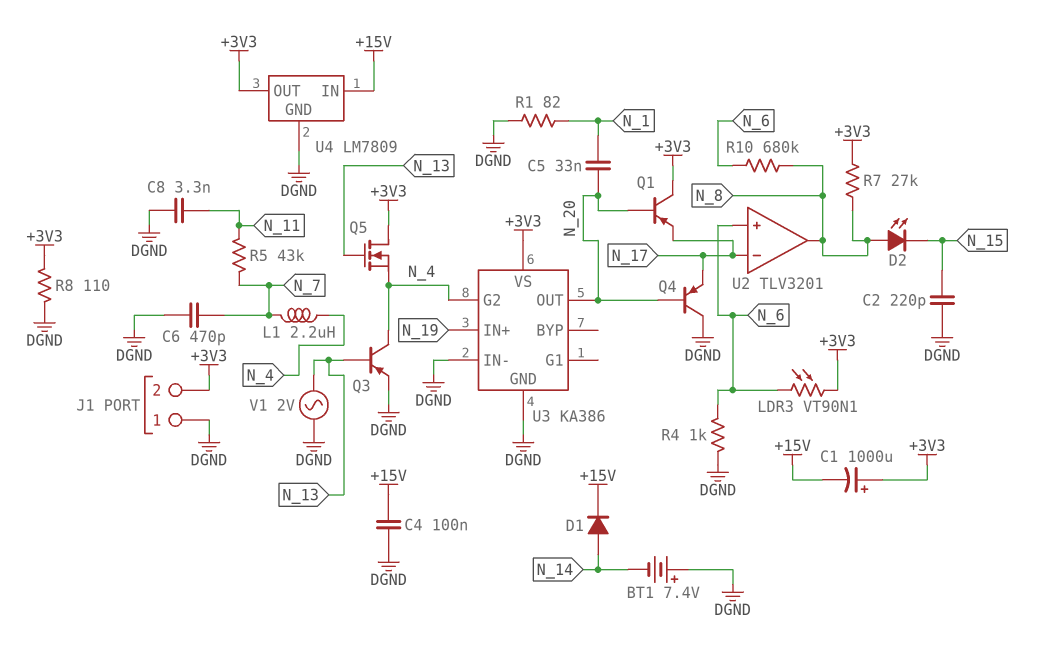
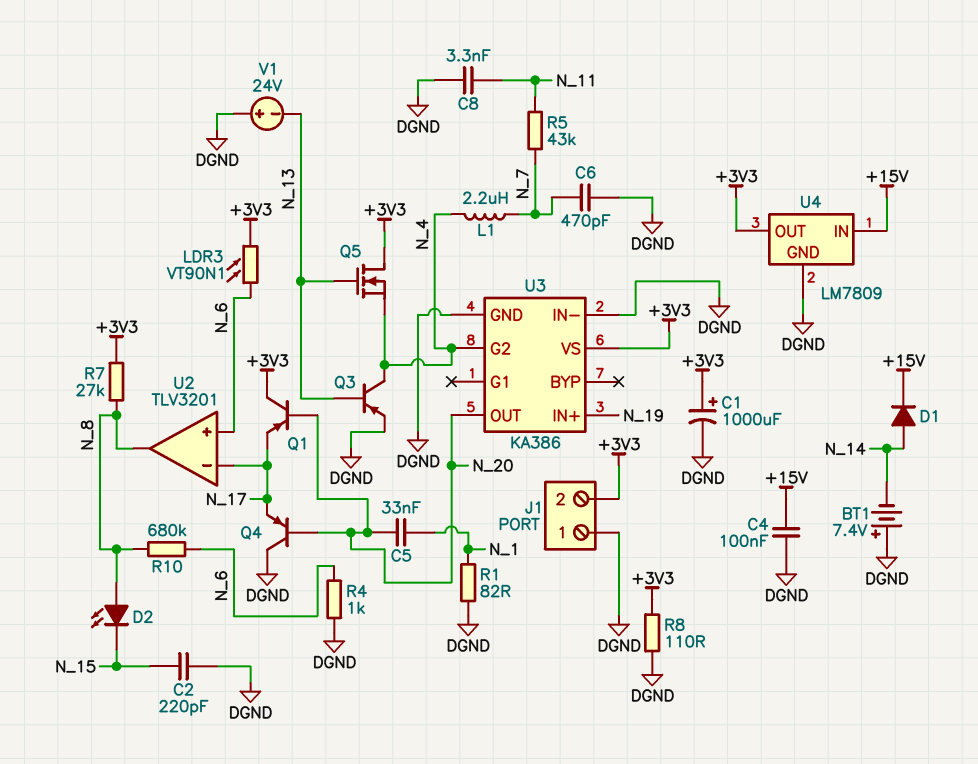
C1: 1000uF (plus +3V3, minus +15V) -> 1000uF (plus +3V3, minus DGND)
V1: AC 2V (DGND, N_13) -> 24V (plus DGND, minus N_13)

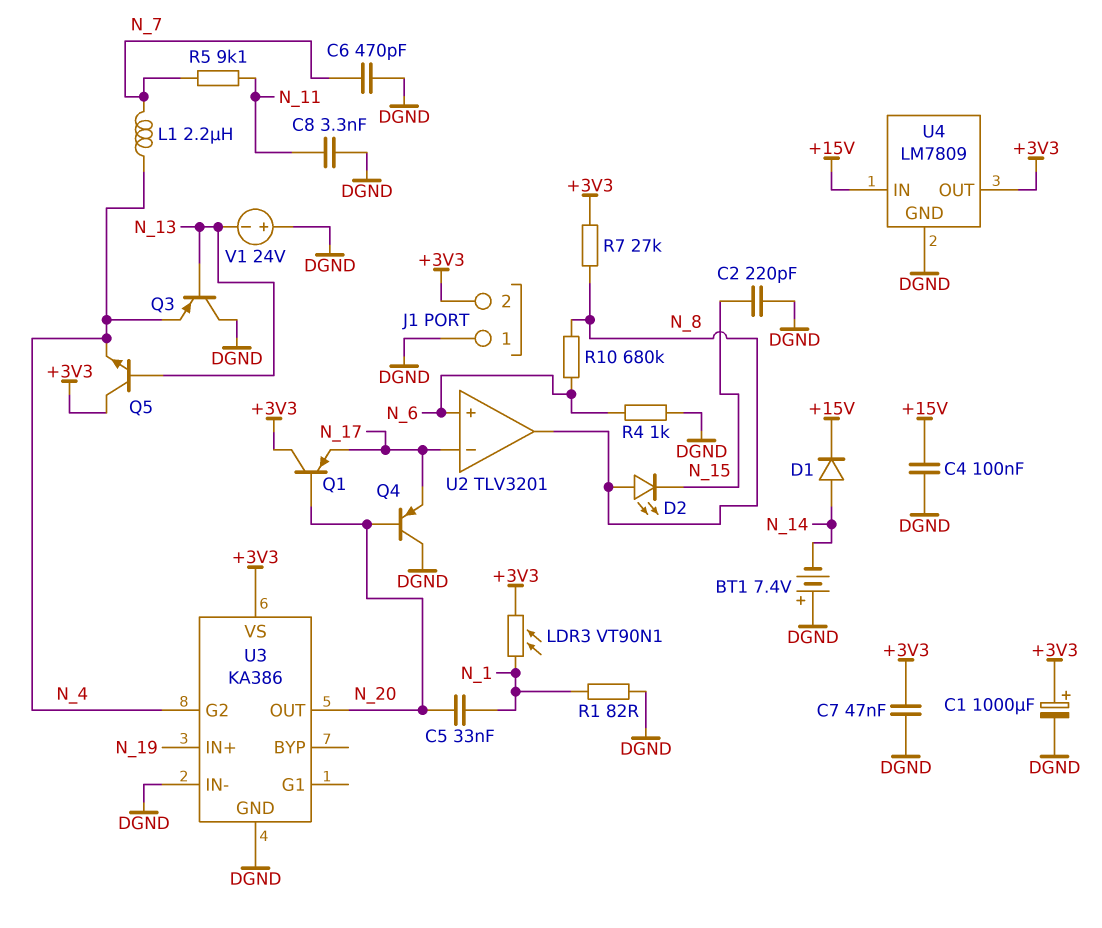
C7: none -> 47nF (+3V3, DGND)
LDR3: VT90N1 (+3V3, N_6) -> VT90N1 (+3V3, N_1)
Q3: PNP (B N_13, C N_4, E DGND) -> PNP (B N_13, C DGND, E N_4)
Q5: NMOS (G N_13, D +3V3, S N_4) -> NPN (B N_13, C +3V3, E N_4)
R5: 43k (N_7, N_11) -> 9.1k (N_7, N_11)
R8: 110 (+3V3, DGND) -> none

